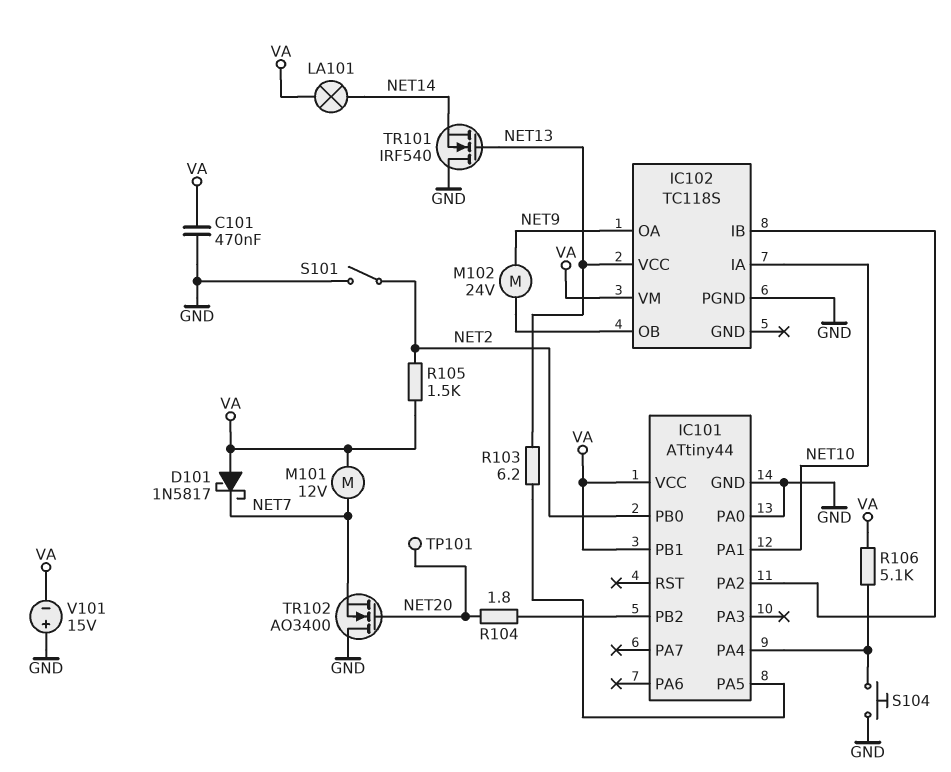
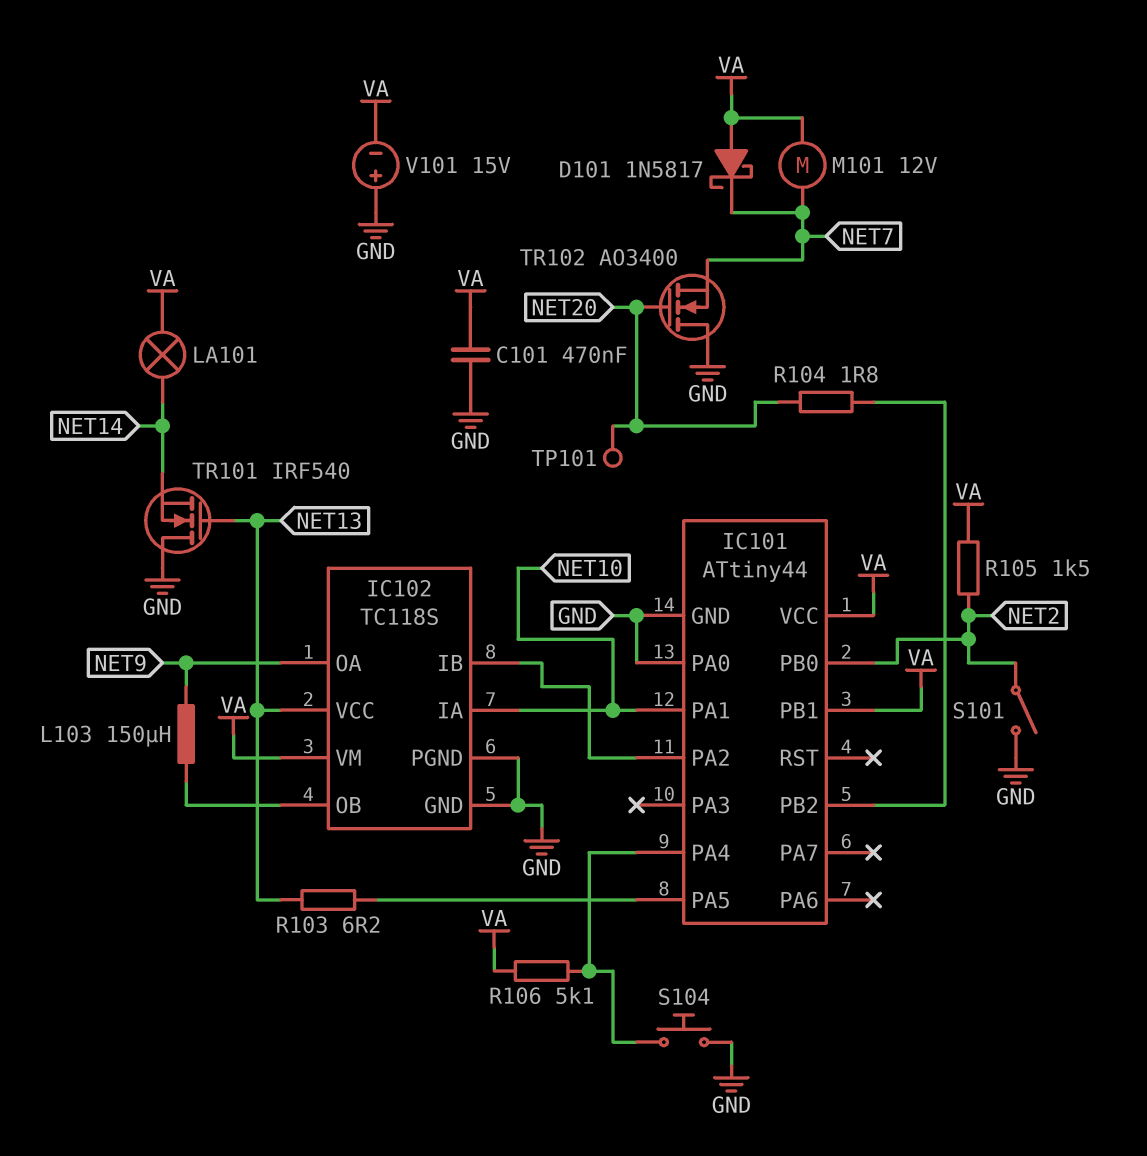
IC102 pin GND: none -> GND
L103: none -> 150uH (IC102/OB, NET9)
M102: motor 24V (IC102/OB, NET9) -> none

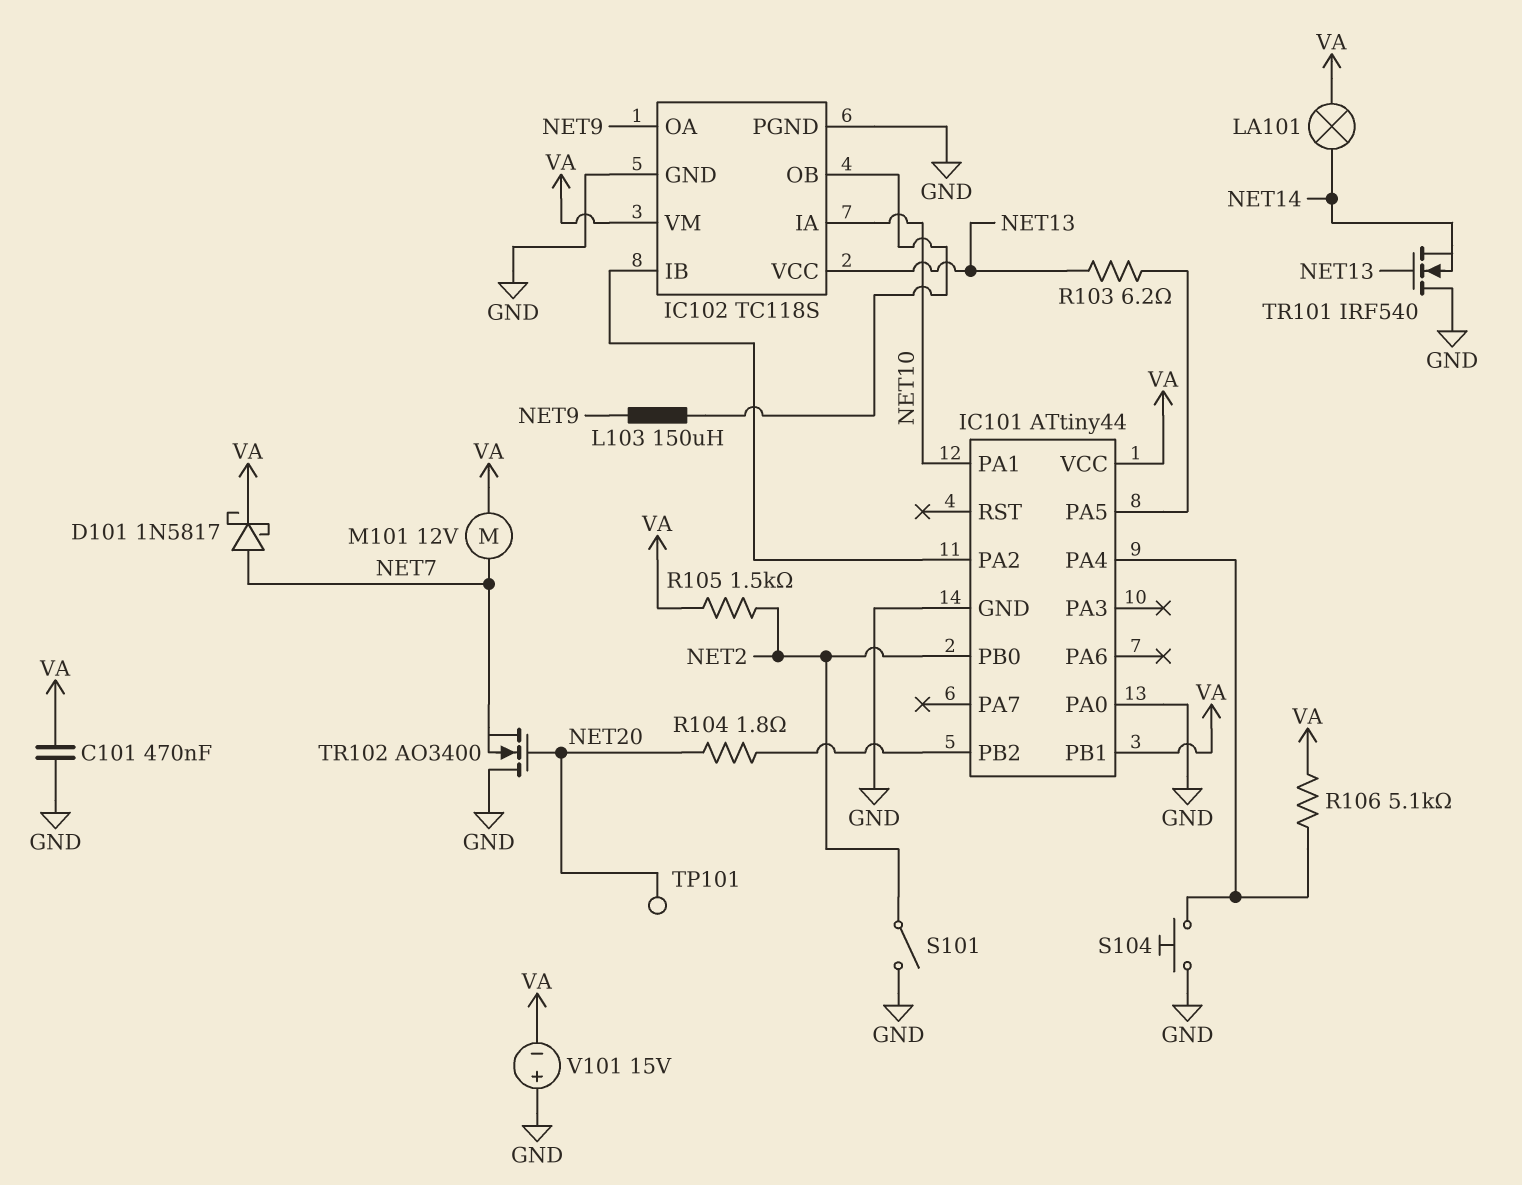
D101: schottky 1N5817 (A VA, K NET7) -> schottky 1N5817 (A NET7, K VA)

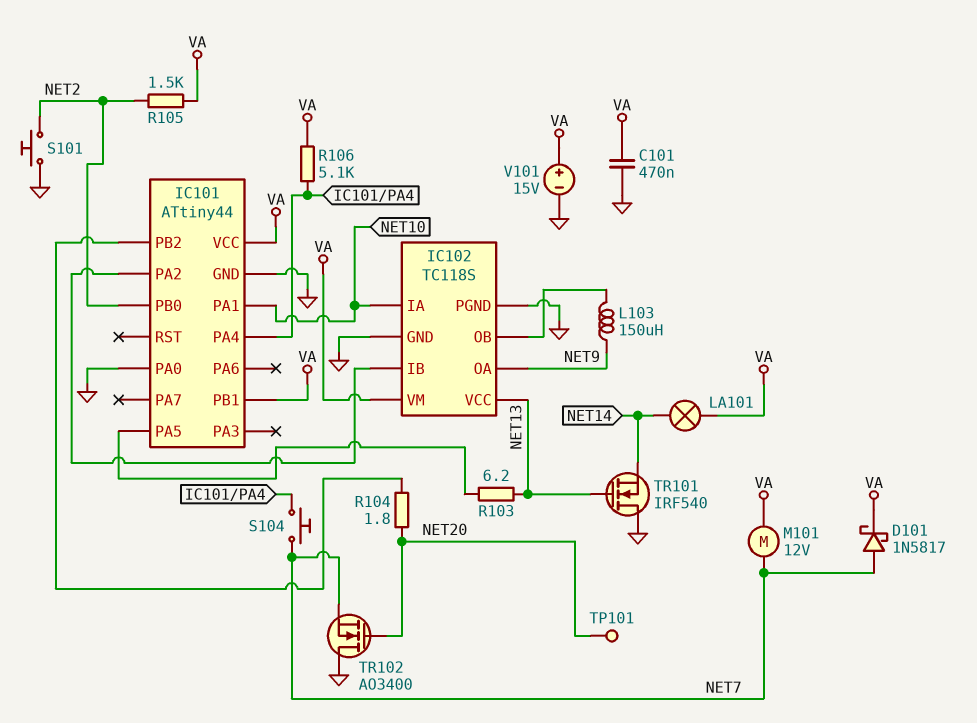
S101: switch (GND, NET2) -> button (GND, NET2)
S104: button (GND, IC101/PA4) -> button (IC101/PA4, NET7)
V101: 15V (plus GND, minus VA) -> 15V (plus VA, minus GND)

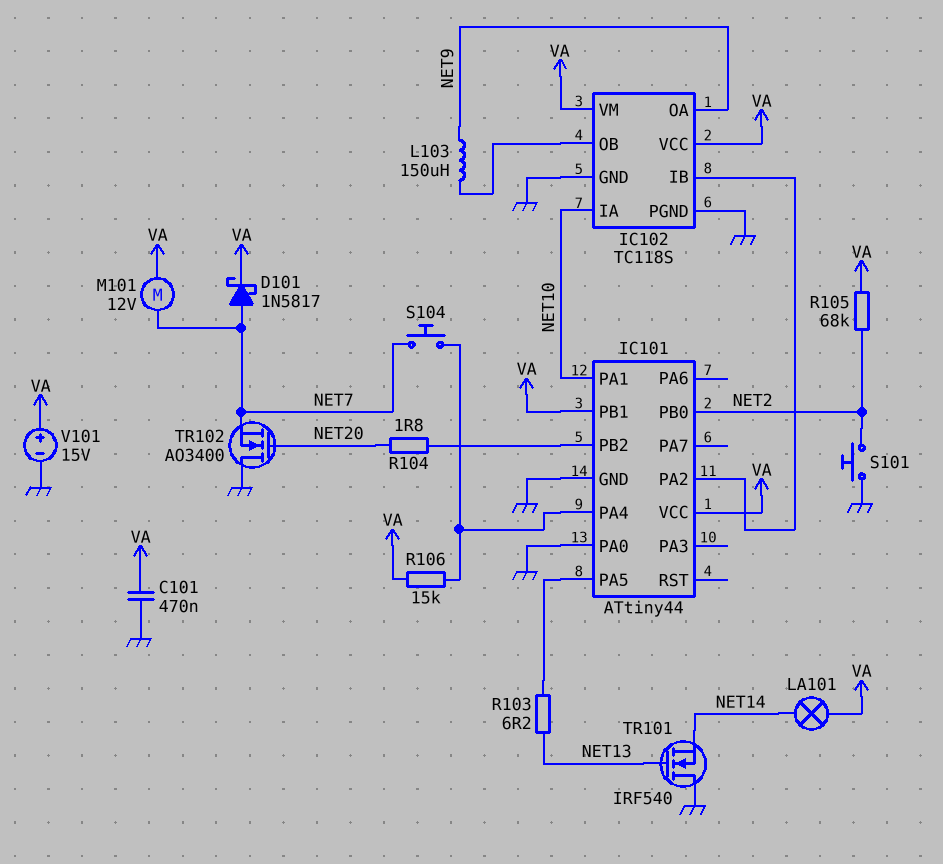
IC102 pin VCC: NET13 -> VA
R105: 1.5k (NET2, VA) -> 68k (NET2, VA)
R106: 5.1k (IC101/PA4, VA) -> 15k (IC101/PA4, VA)
TP101: test point (NET20) -> none

